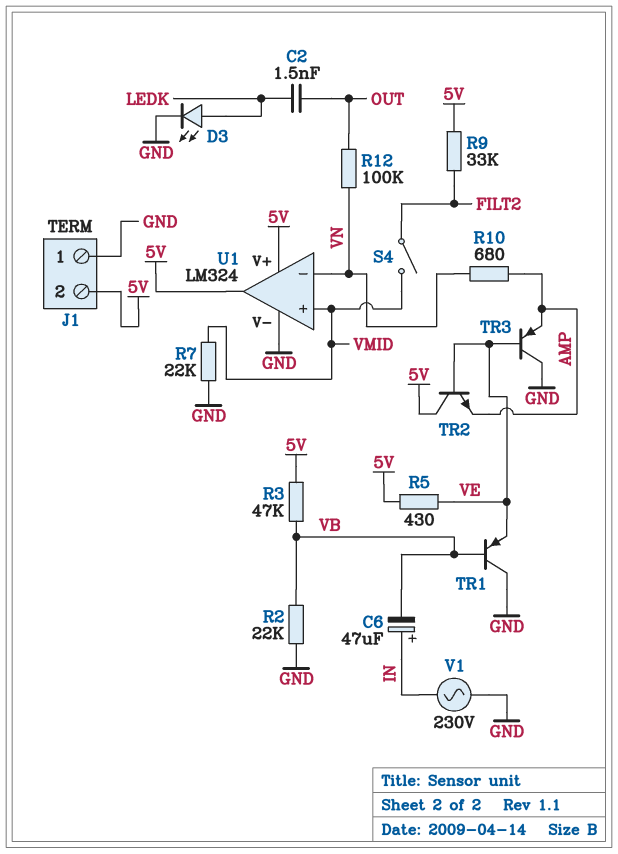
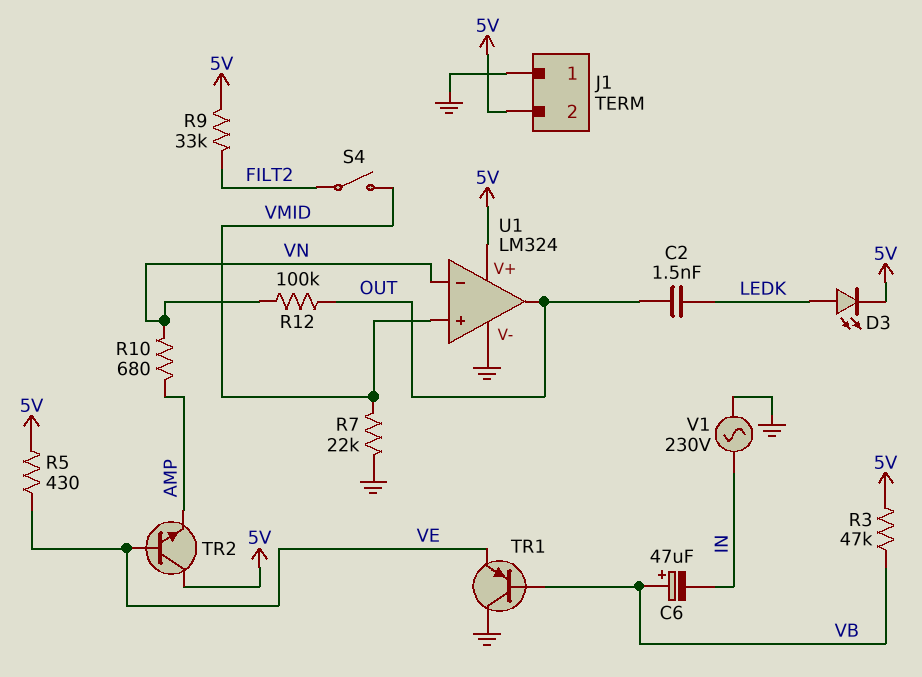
C6: 47uF (plus IN, minus VB) -> 47uF (plus VB, minus IN)
D3: LED (A LEDK, K GND) -> LED (A LEDK, K 5V)
R2: 22k (GND, VB) -> none
TR3: PNP (B VE, C GND, E AMP) -> none
U1 pin out: 5V -> OUT

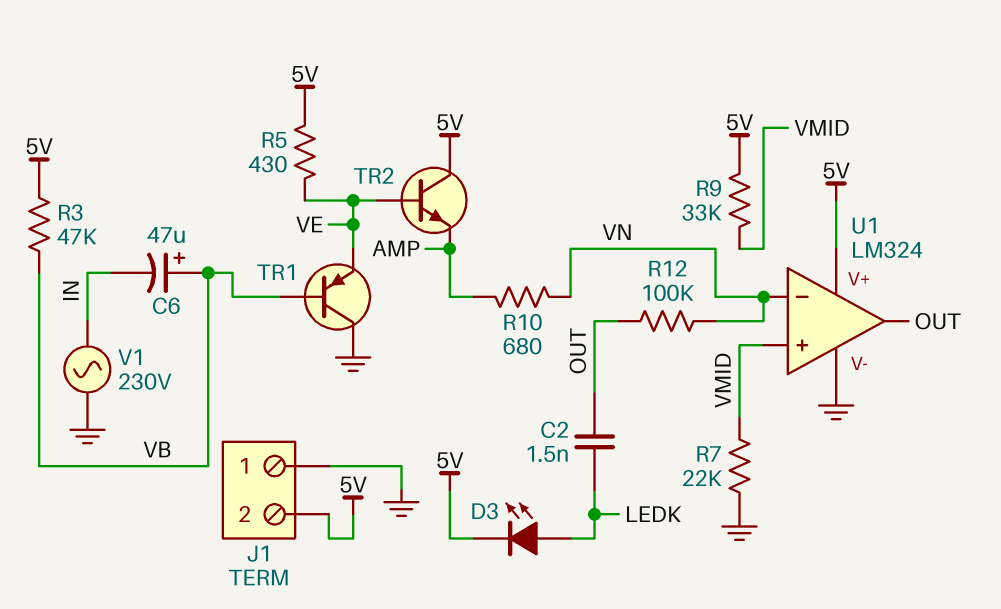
R9: 33k (5V, FILT2) -> 33k (5V, VMID)
S4: switch (FILT2, VMID) -> none

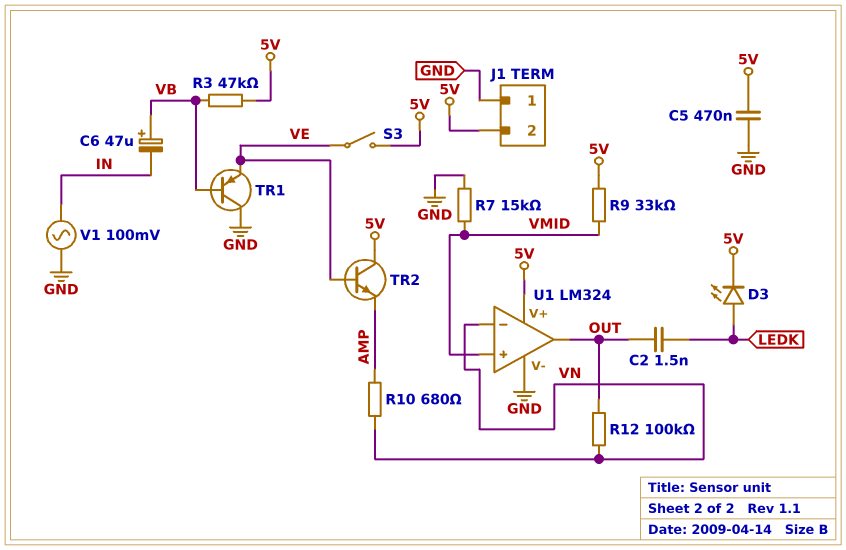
C5: none -> 470nF (5V, GND)
R5: 430 (5V, VE) -> none
R7: 22k (GND, VMID) -> 15k (GND, VMID)
S3: none -> switch (5V, VE)
V1: AC 230V (GND, IN) -> AC 100mV (GND, IN)

